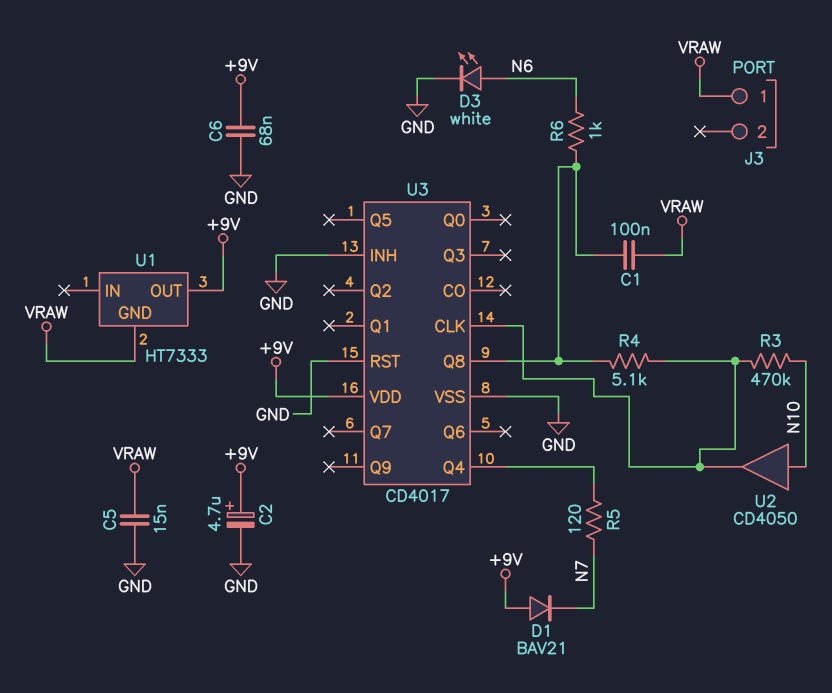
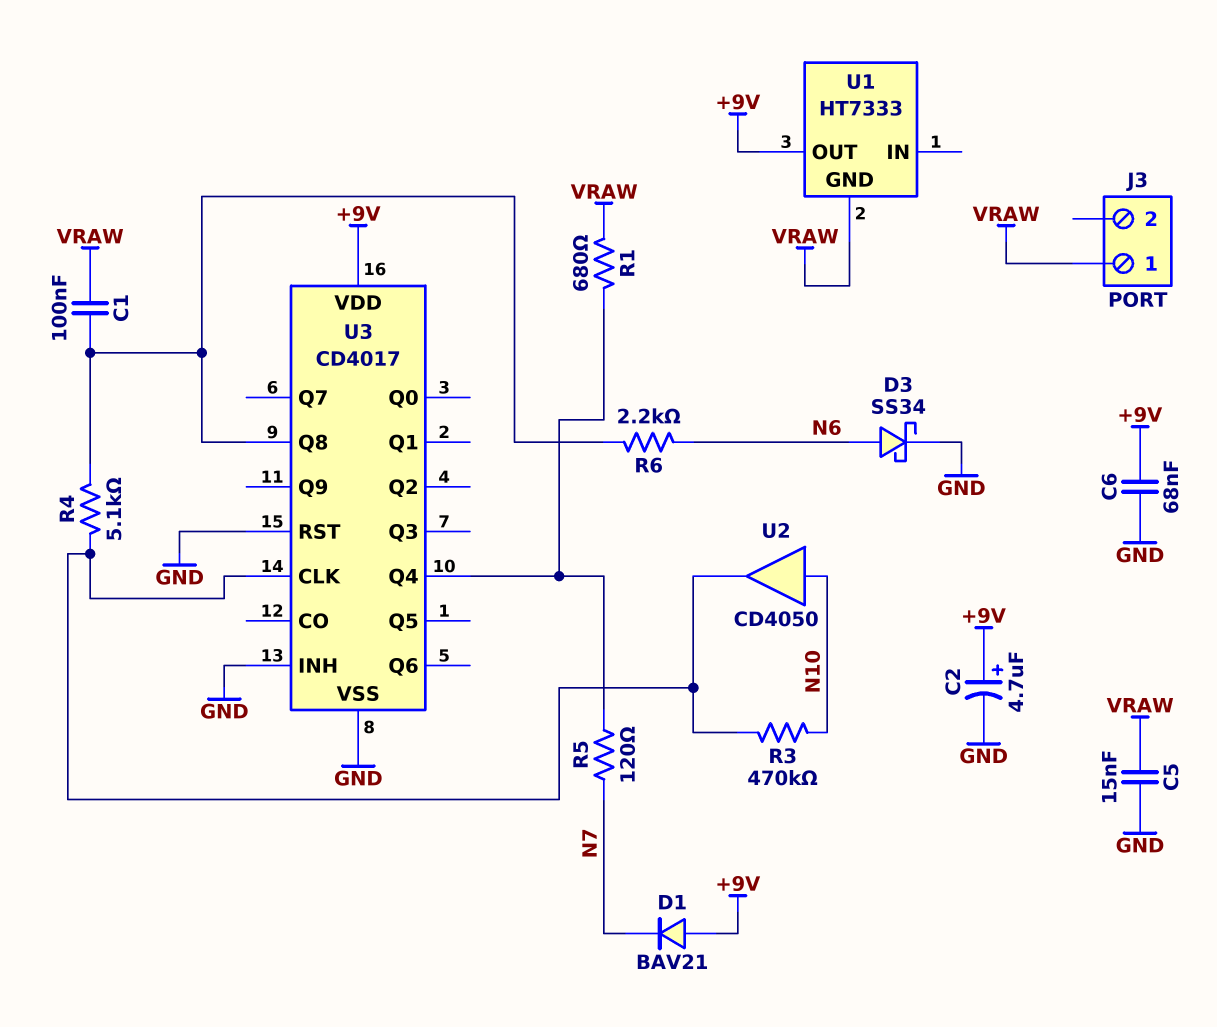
D3: LED white (A N6, K GND) -> schottky SS34 (A N6, K GND)
R1: none -> 680 (U3/Q4, VRAW)
R6: 1k (N6, U3/Q8) -> 2.2k (N6, U3/Q8)

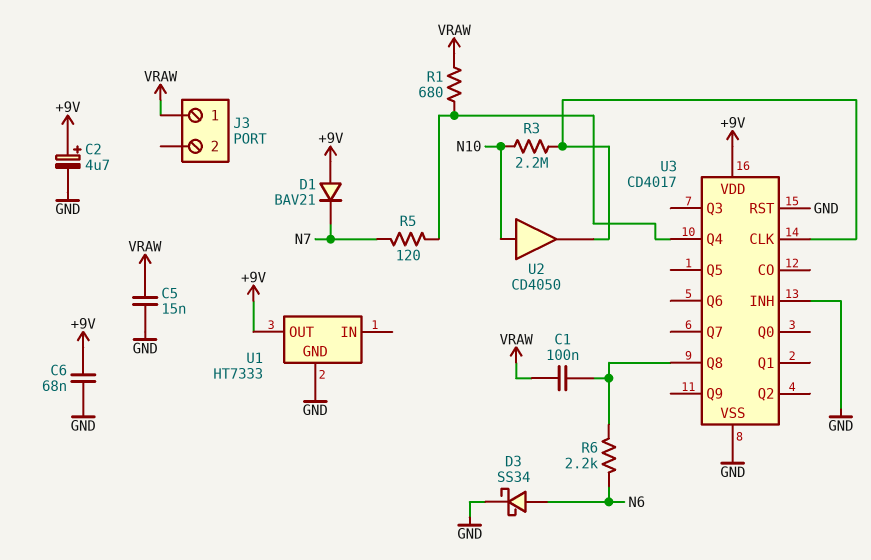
R3: 470k (N10, U3/CLK) -> 2.2M (N10, U3/CLK)
R4: 5.1k (U3/CLK, U3/Q8) -> none
U1 pin GND: VRAW -> GND

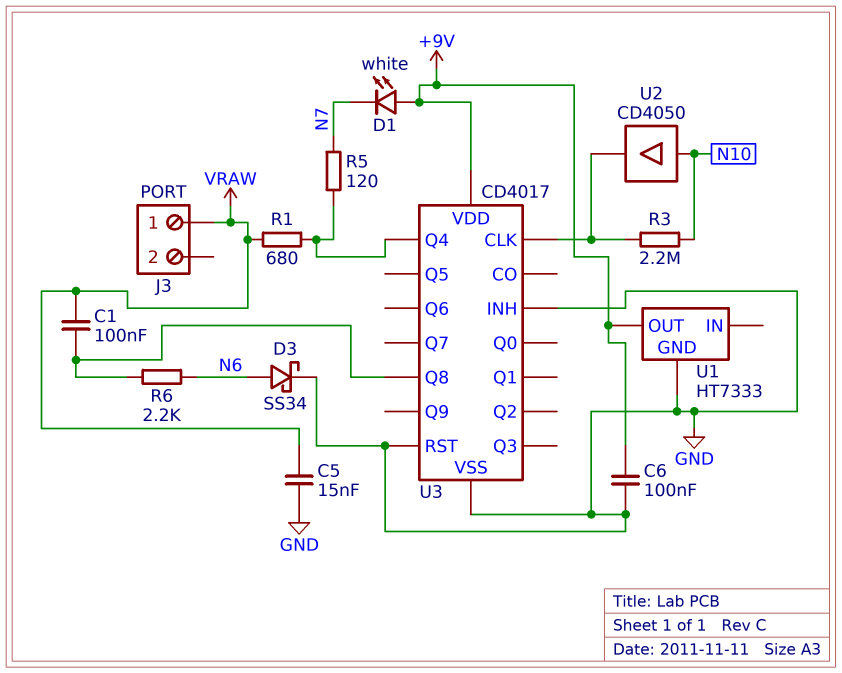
C2: 4.7uF (plus +9V, minus GND) -> none
C6: 68nF (+9V, GND) -> 100nF (+9V, GND)
D1: diode BAV21 (A +9V, K N7) -> LED white (A +9V, K N7)

